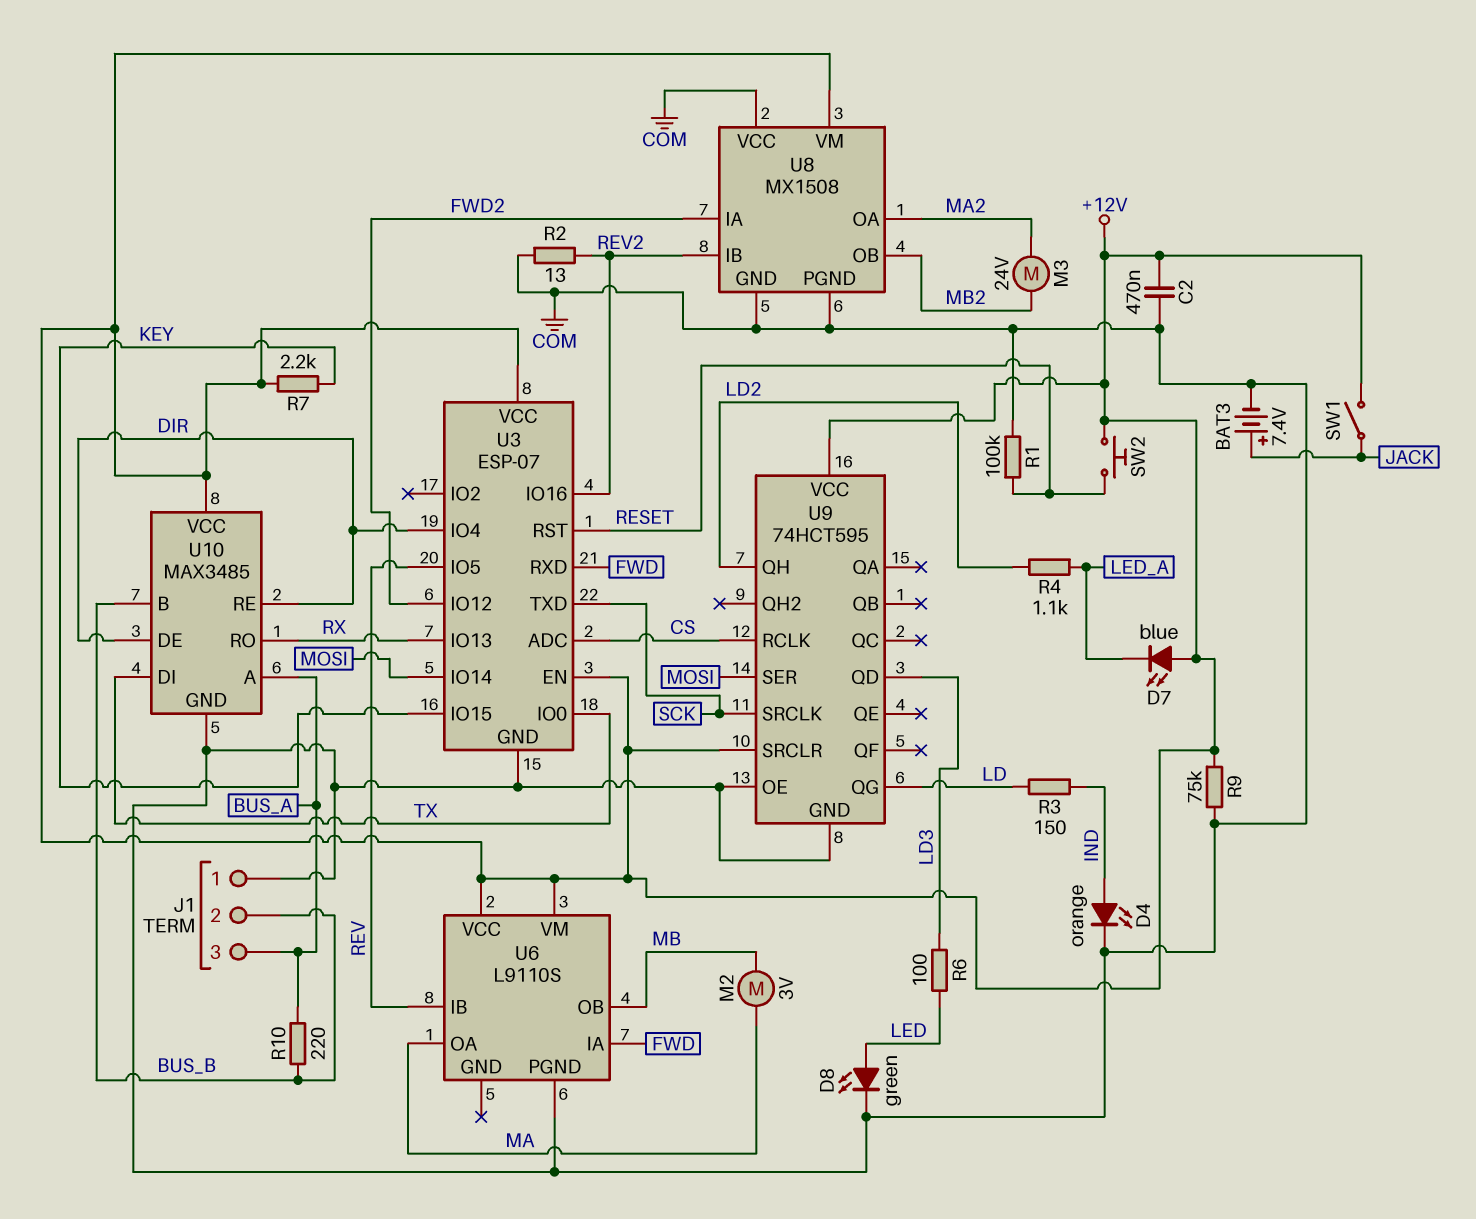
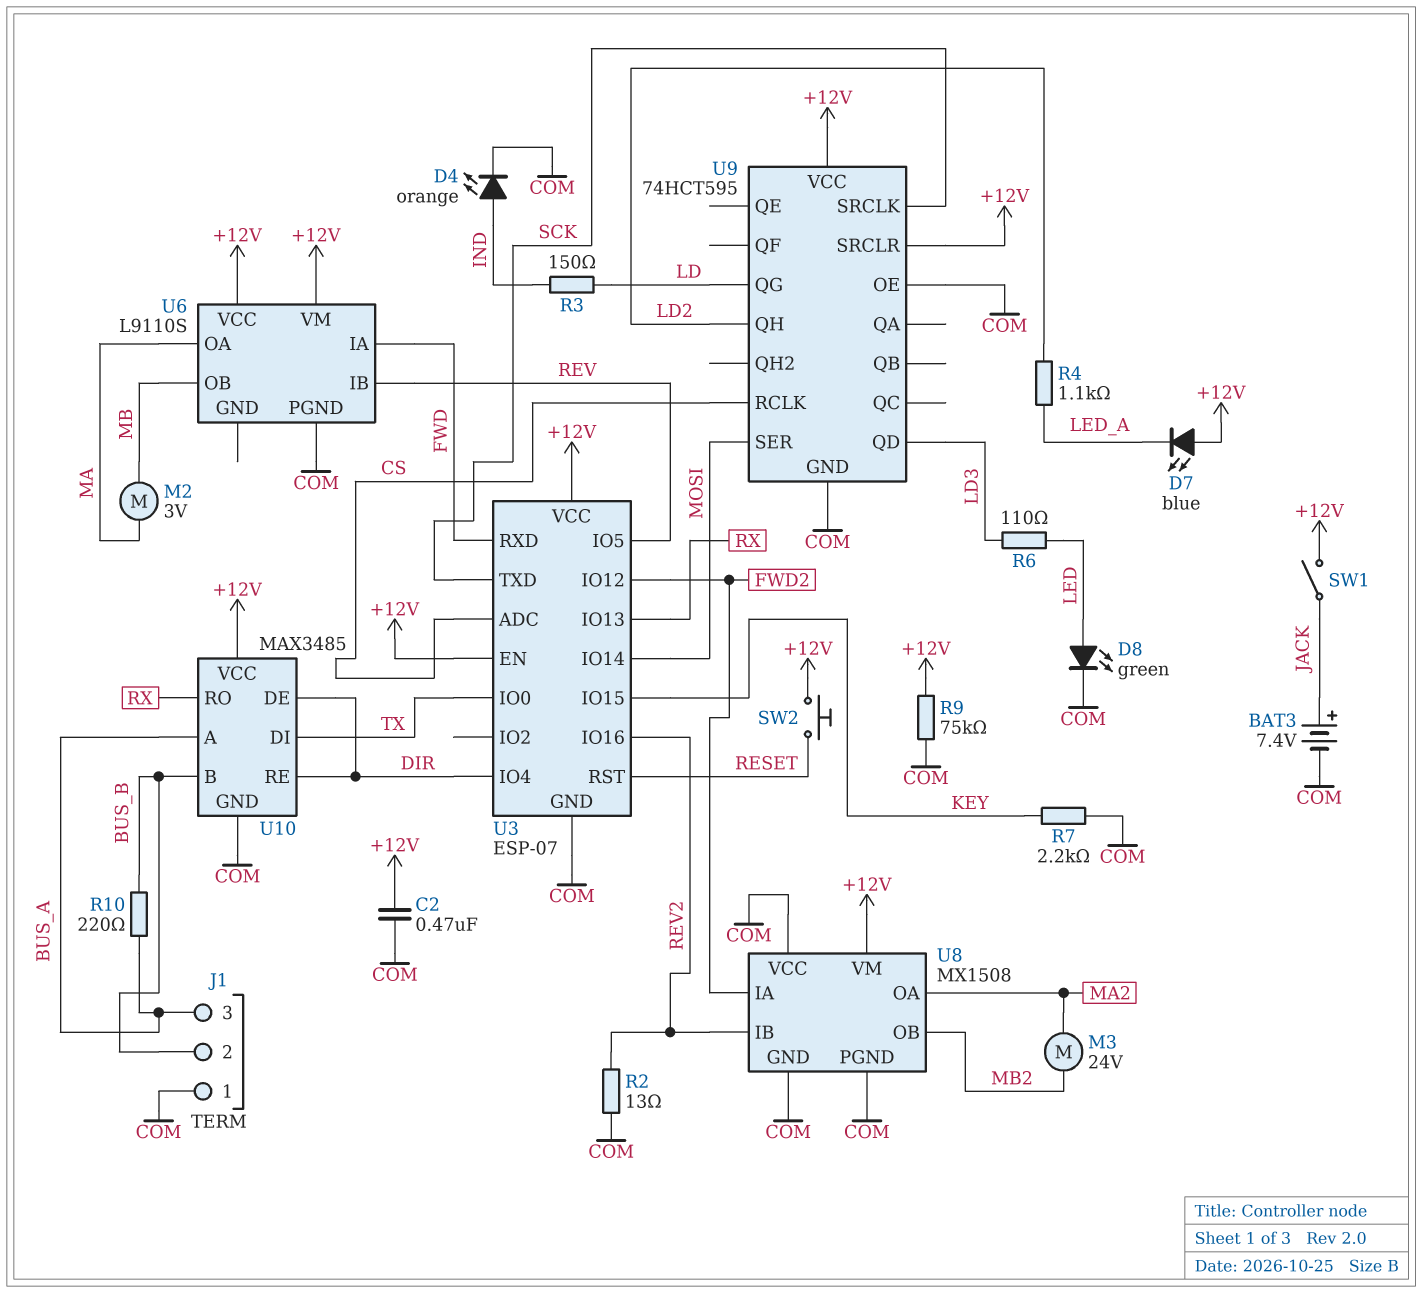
R1: 100k (COM, RESET) -> none
R6: 100 (LD3, LED) -> 110 (LD3, LED)
R7: 2.2k (+12V, KEY) -> 2.2k (COM, KEY)

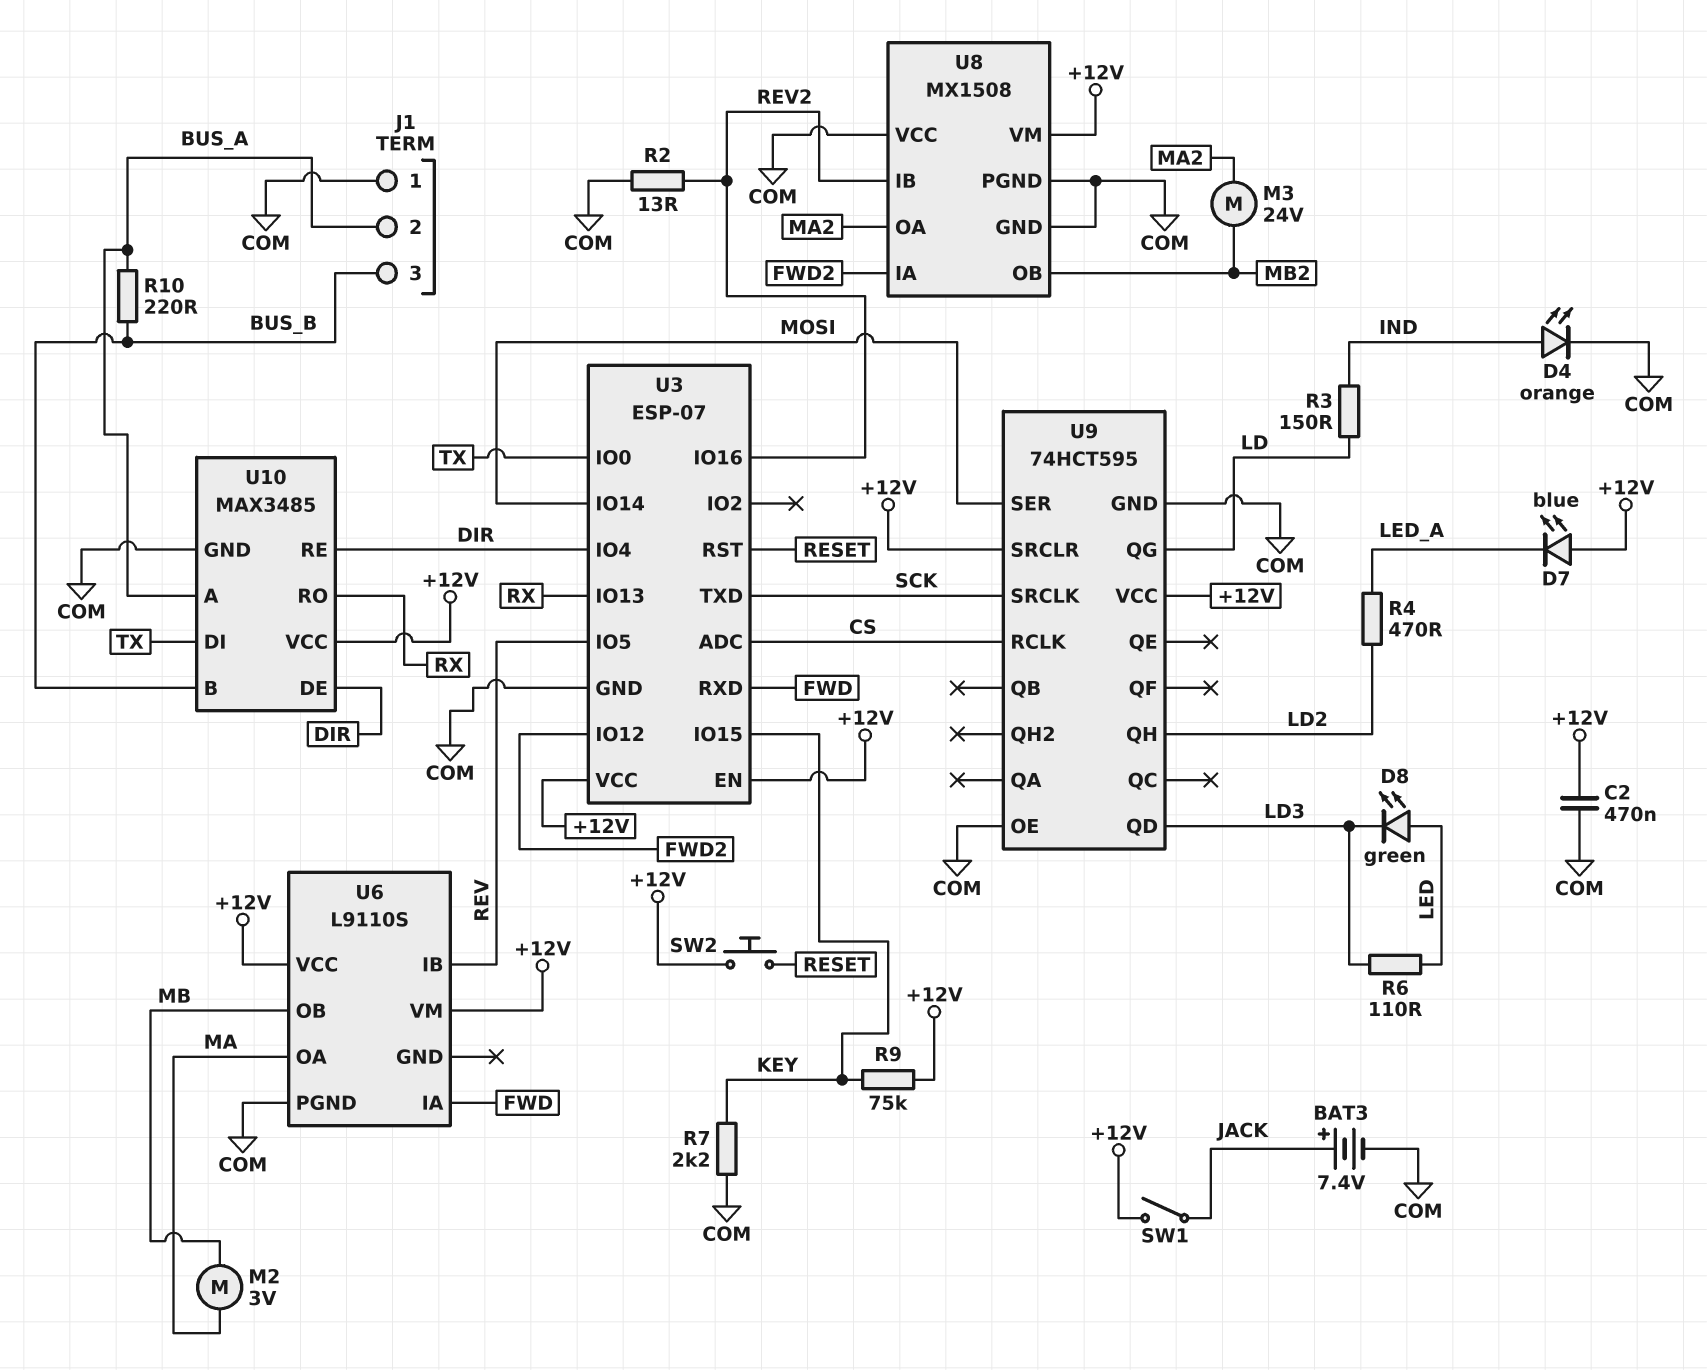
D8: LED green (A LED, K COM) -> LED green (A LED, K LD3)
J1 pin 2: BUS_B -> BUS_A
J1 pin 3: BUS_A -> BUS_B
R4: 1.1k (LD2, LED_A) -> 470 (LD2, LED_A)
R9: 75k (+12V, COM) -> 75k (+12V, KEY)

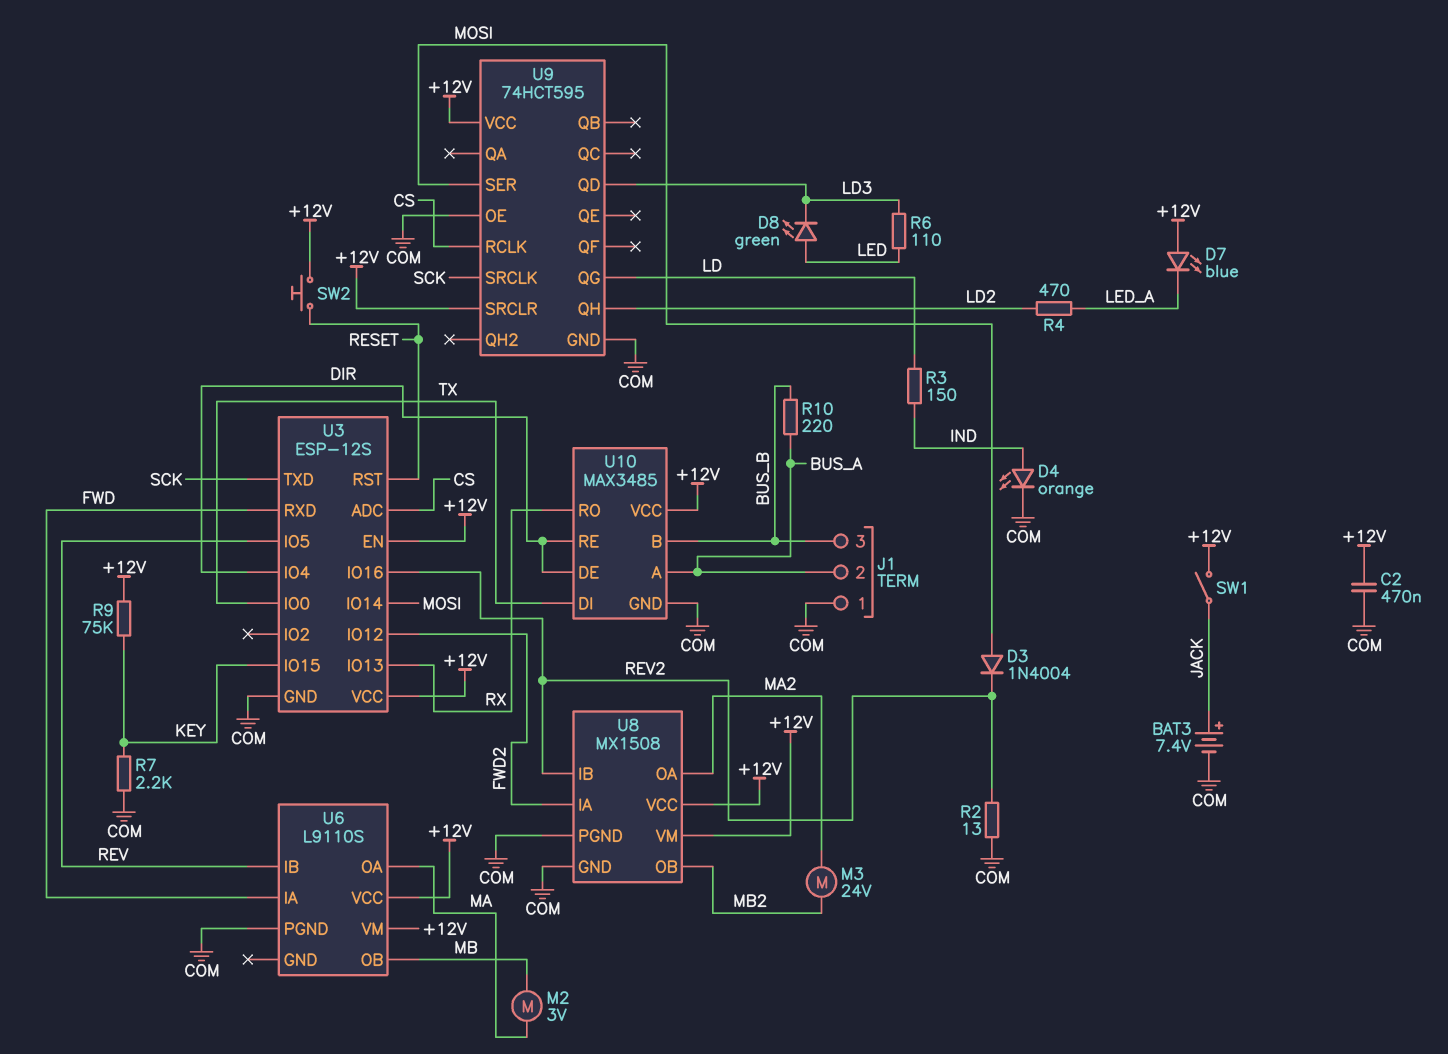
D3: none -> diode 1N4004 (A MOSI, K REV2)
U3: ESP-07 -> ESP-12S
U8 pin VCC: COM -> +12V

